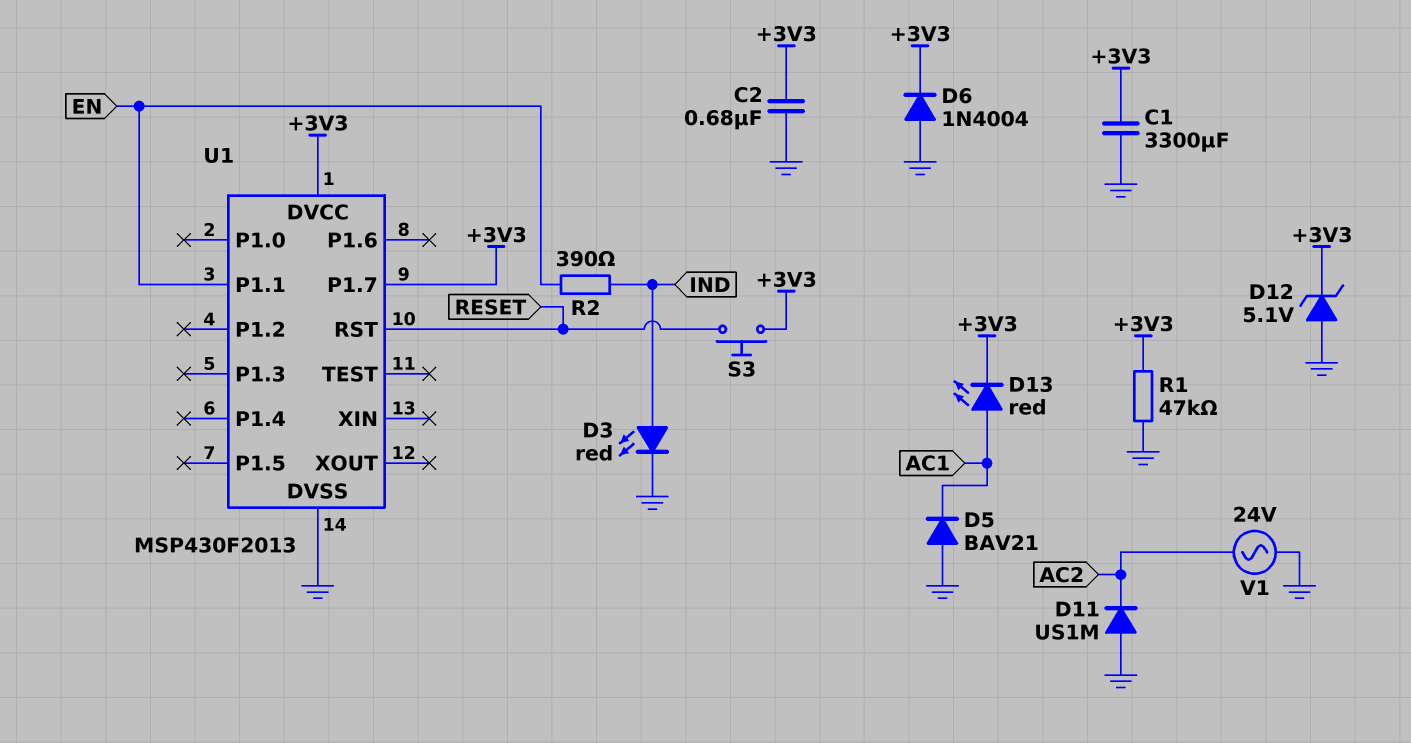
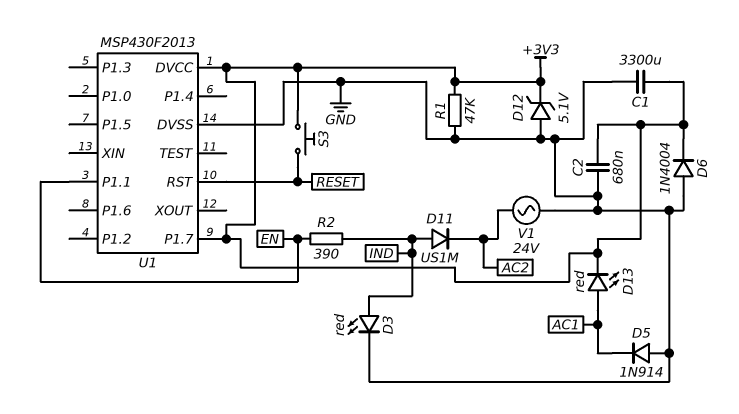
D5: diode BAV21 (A GND, K AC1) -> diode 1N914 (A GND, K AC1)
D11: diode US1M (A GND, K AC2) -> diode US1M (A IND, K AC2)

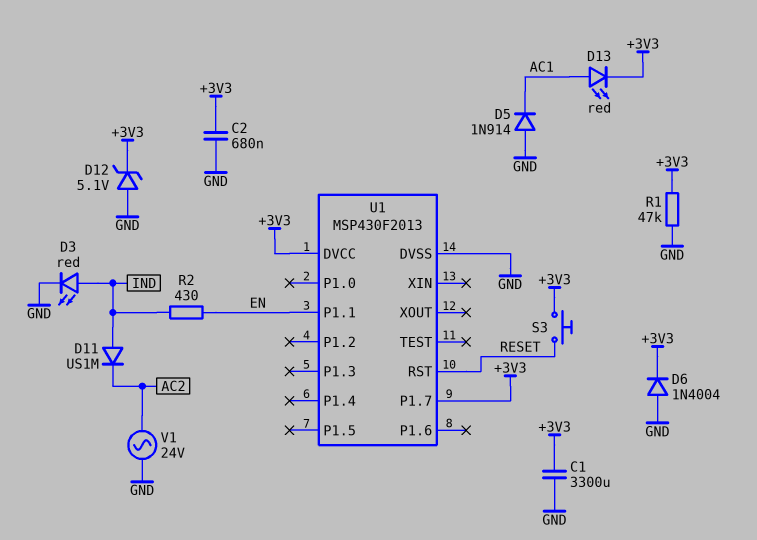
R2: 390 (EN, IND) -> 430 (EN, IND)

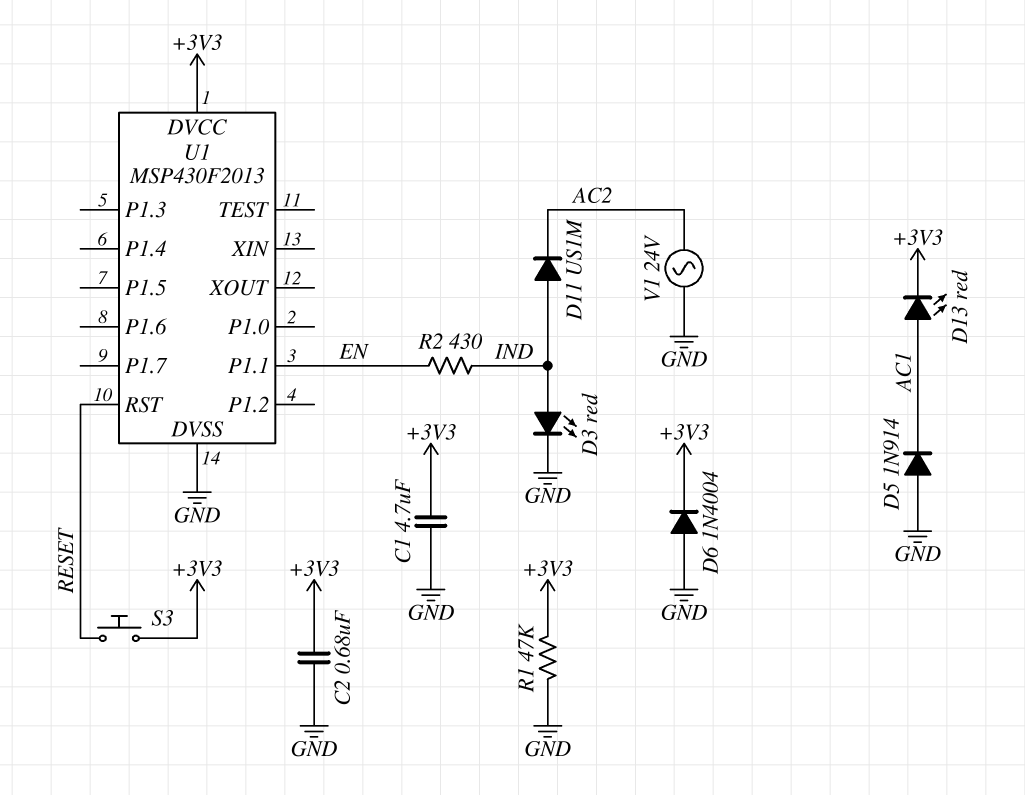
C1: 3300uF (+3V3, GND) -> 4.7uF (+3V3, GND)
D12: zener 5.1V (A GND, K +3V3) -> none
U1 pin P1.7: +3V3 -> none

